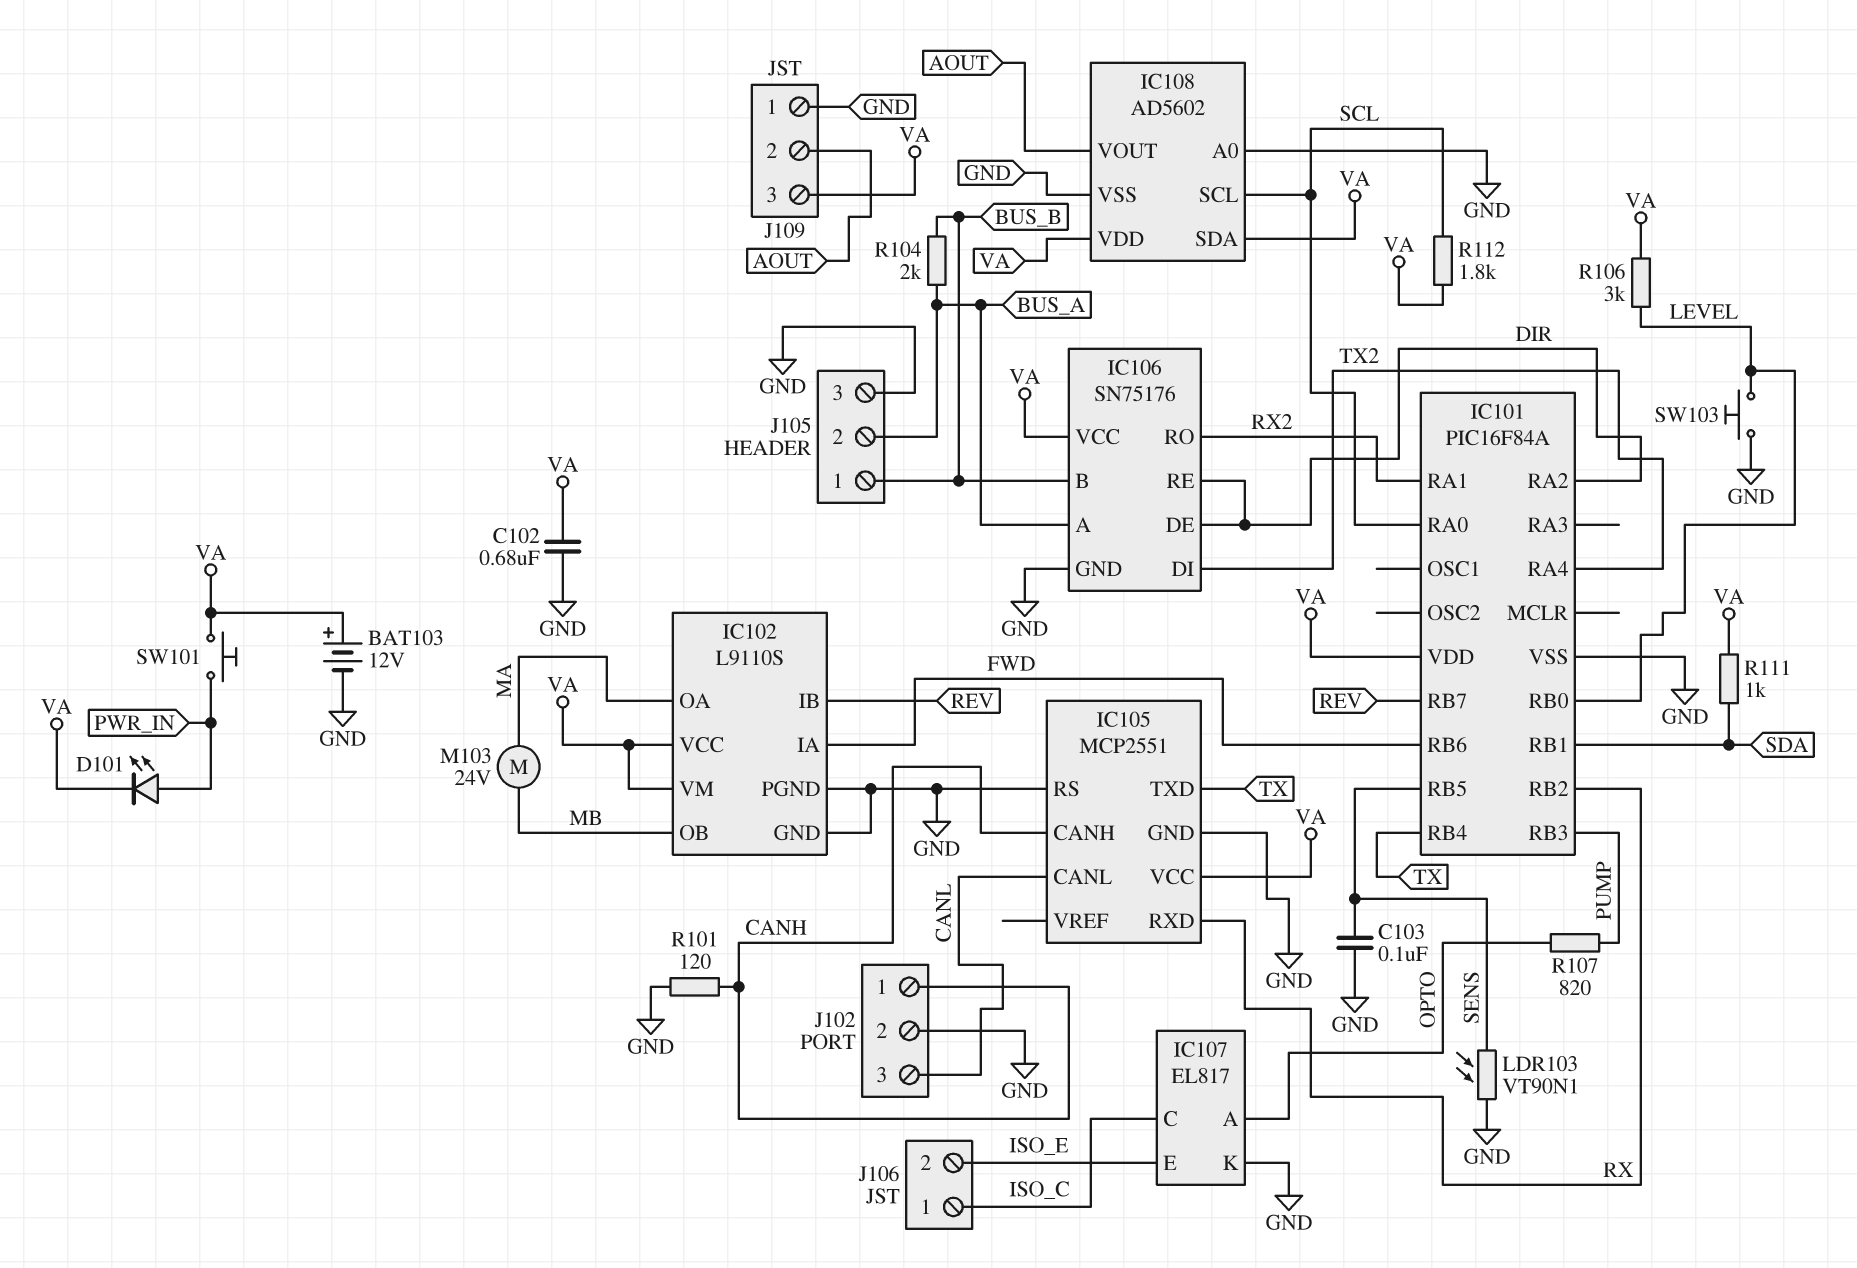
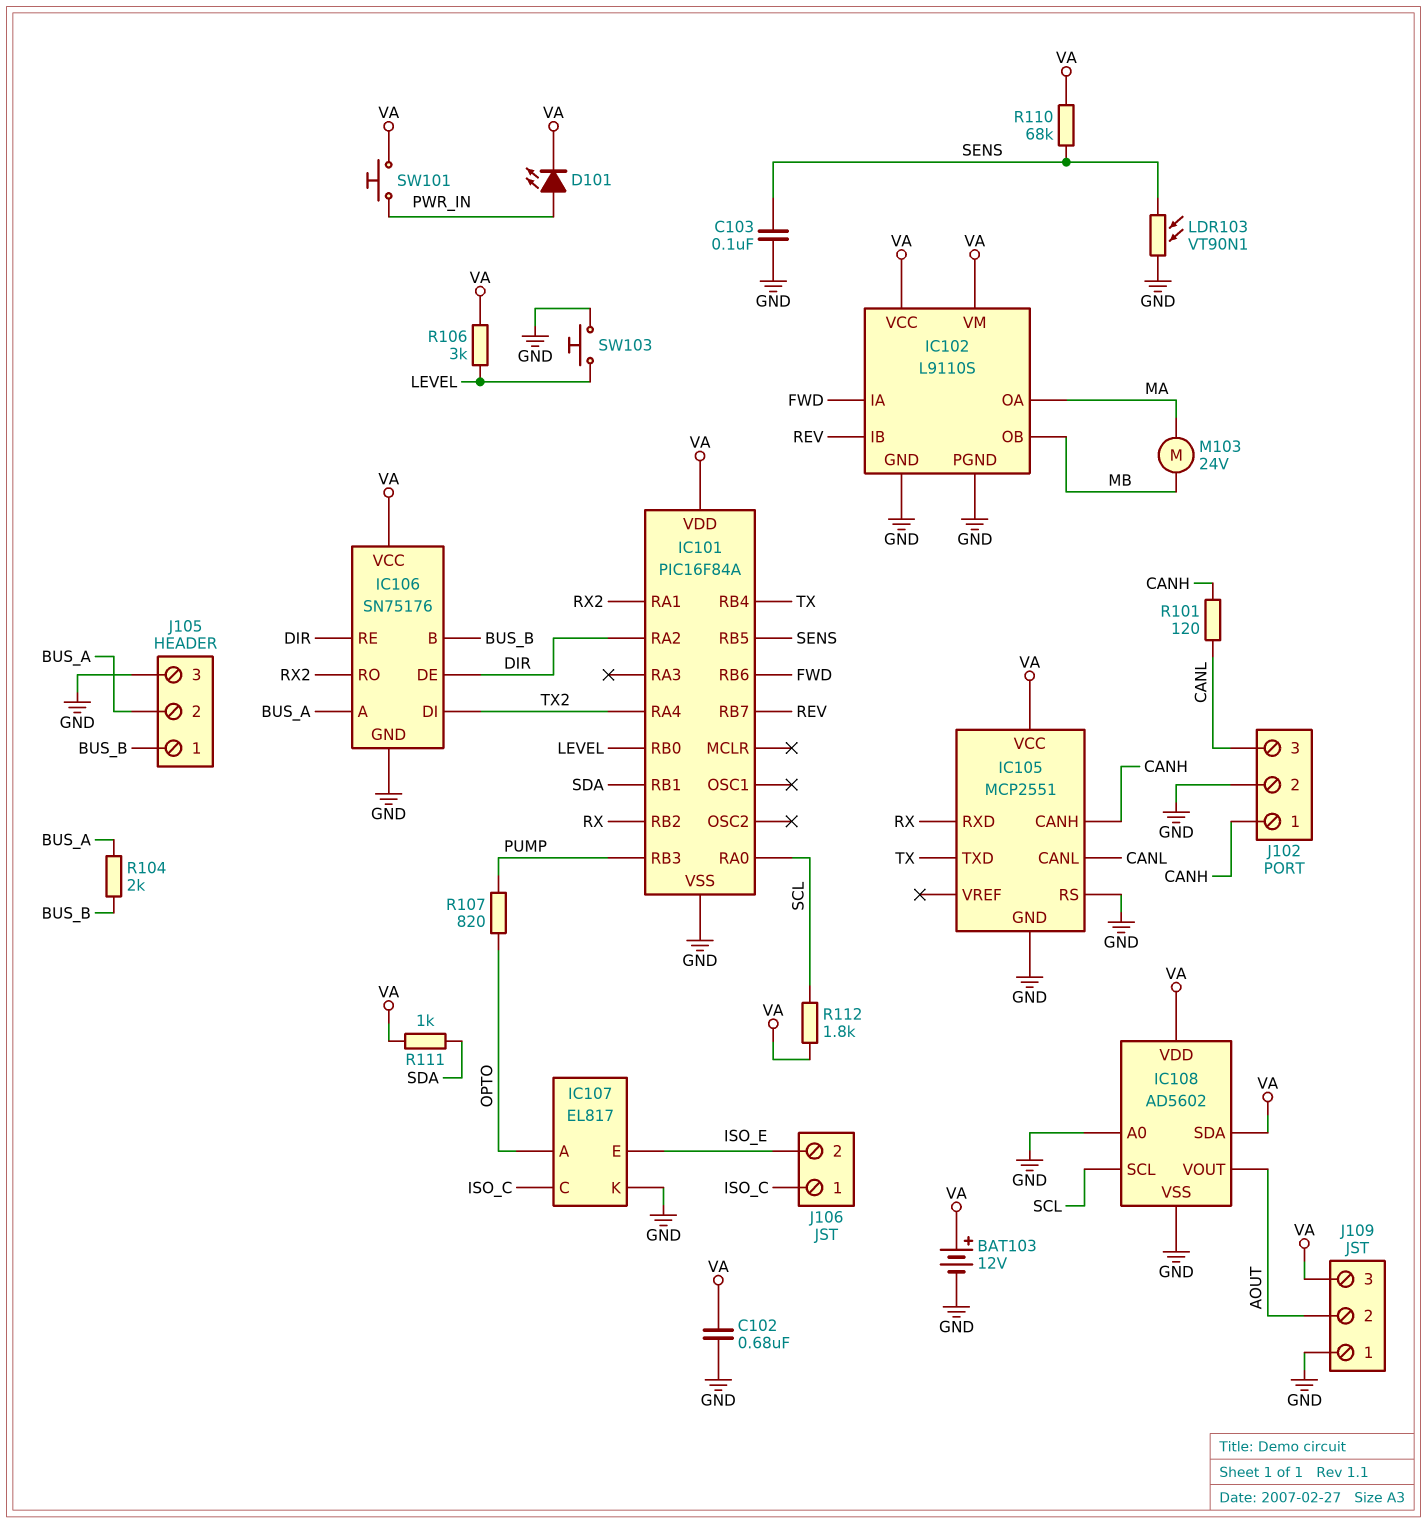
R101: 120 (CANH, GND) -> 120 (CANH, CANL)
R110: none -> 68k (SENS, VA)

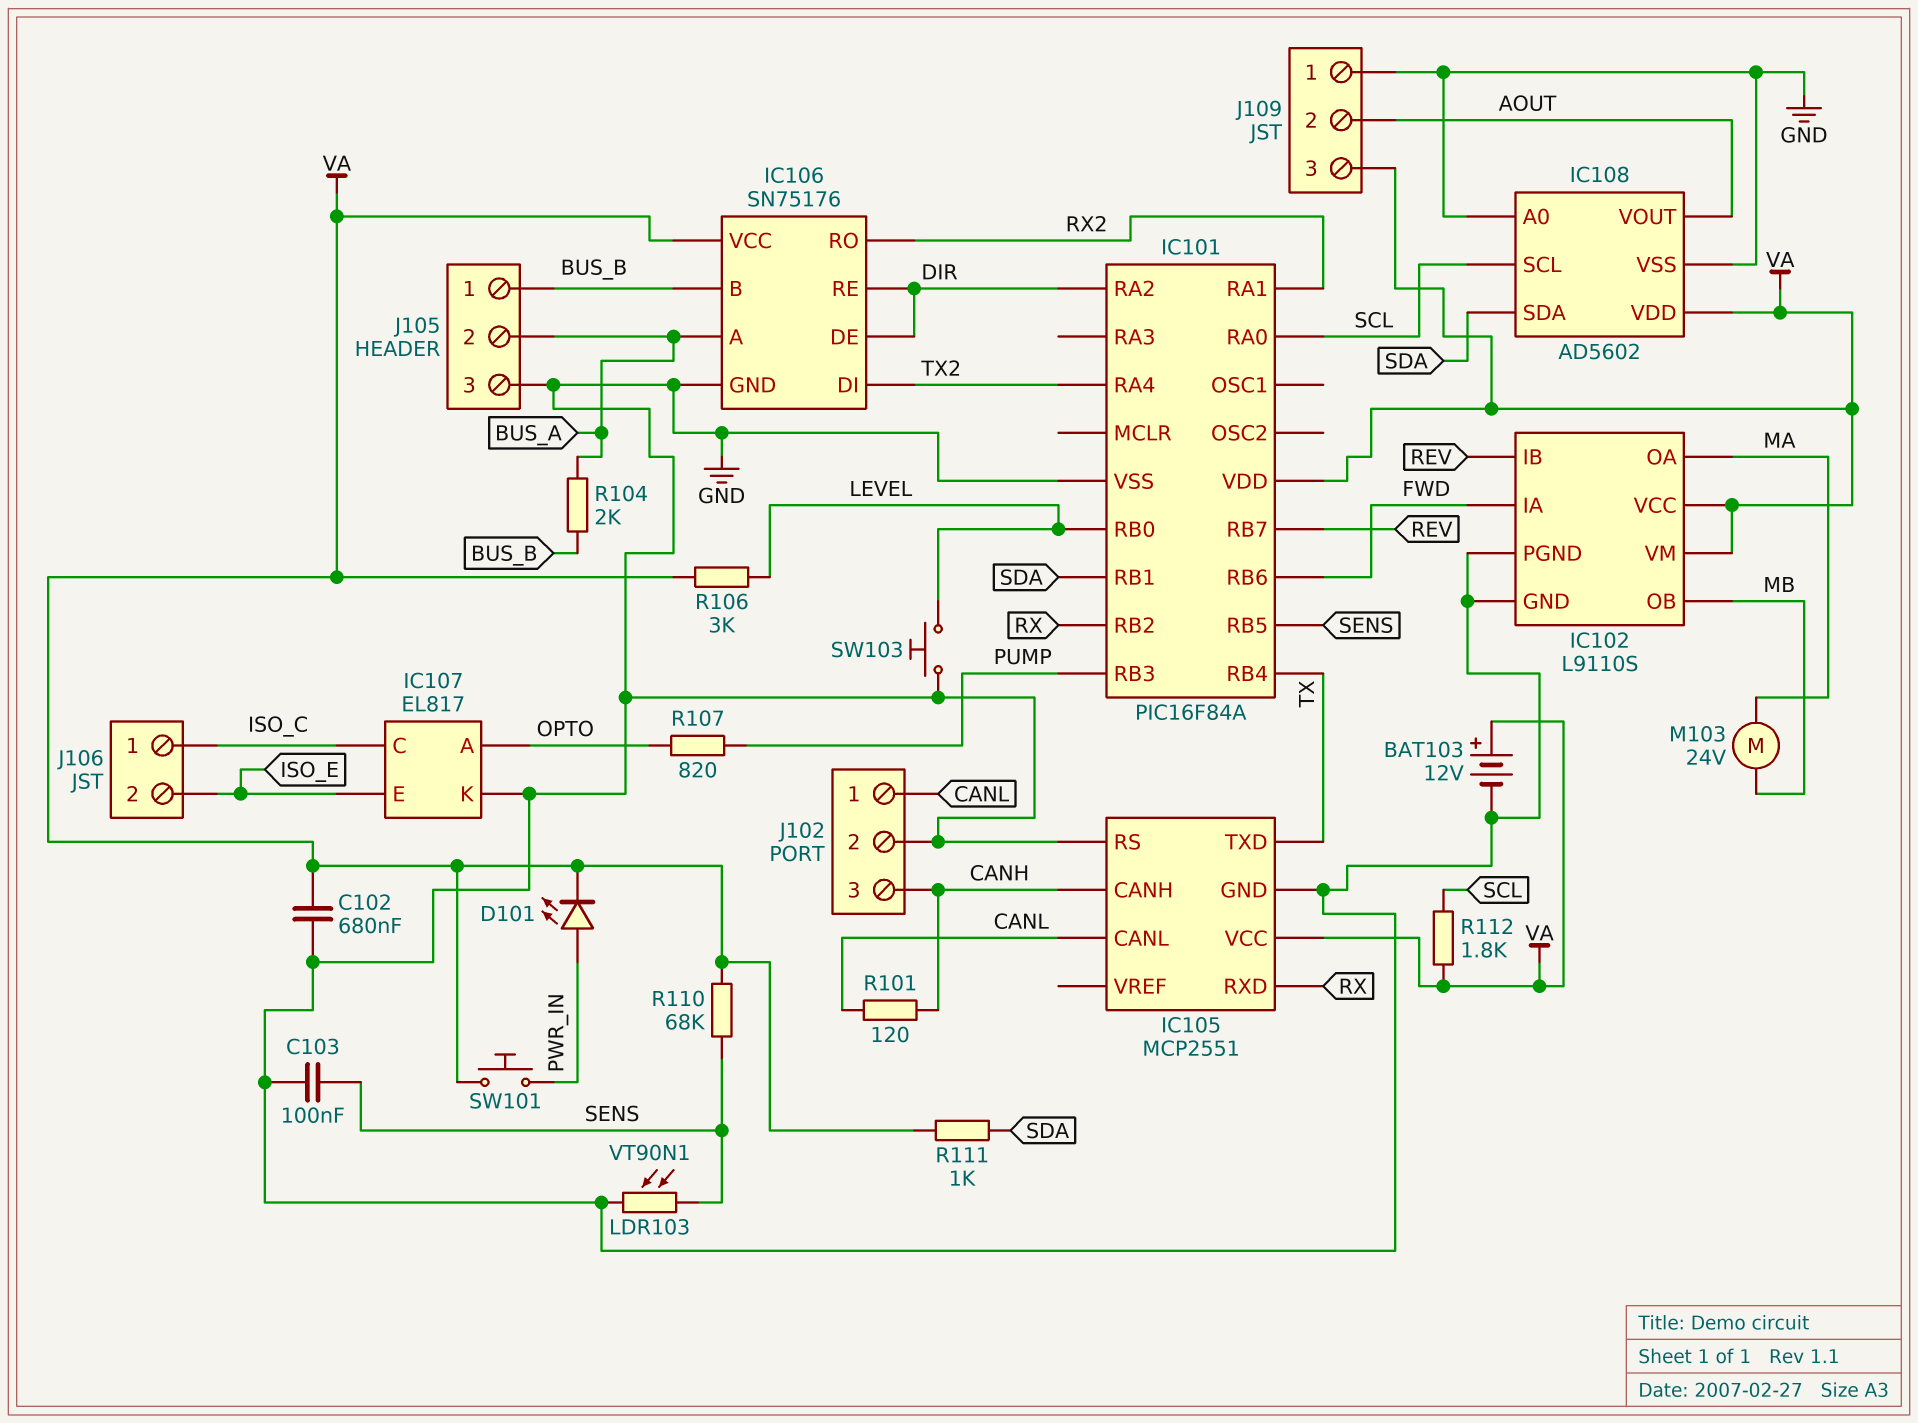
IC108 pin SDA: VA -> SDA
J102 pin 1: CANH -> CANL
J102 pin 3: CANL -> CANH

